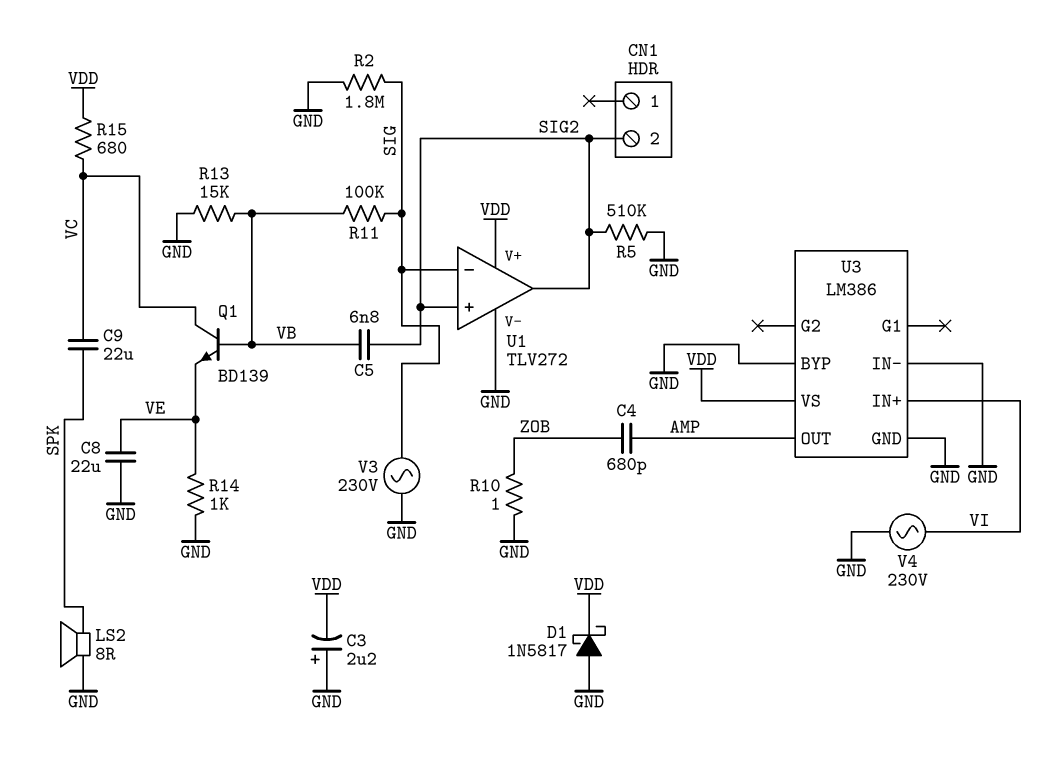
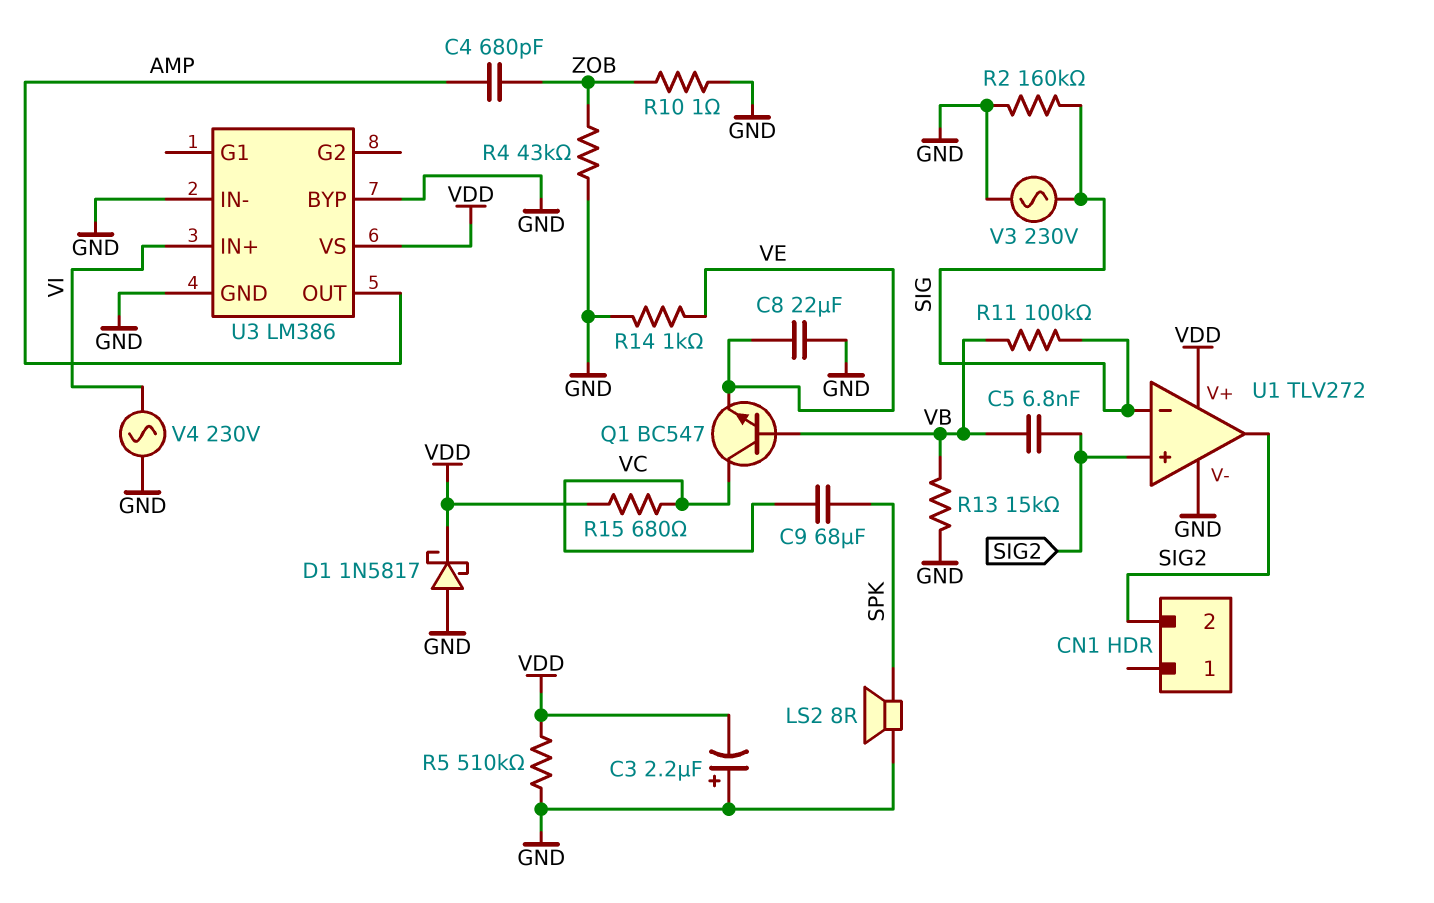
C9: 22uF (SPK, VC) -> 68uF (SPK, VC)
Q1: NPN BD139 (B VB, C VC, E VE) -> NPN BC547 (B VB, C VC, E VE)
R2: 1.8M (GND, SIG) -> 160k (GND, SIG)
R4: none -> 43k (GND, ZOB)
R5: 510k (GND, SIG2) -> 510k (GND, VDD)

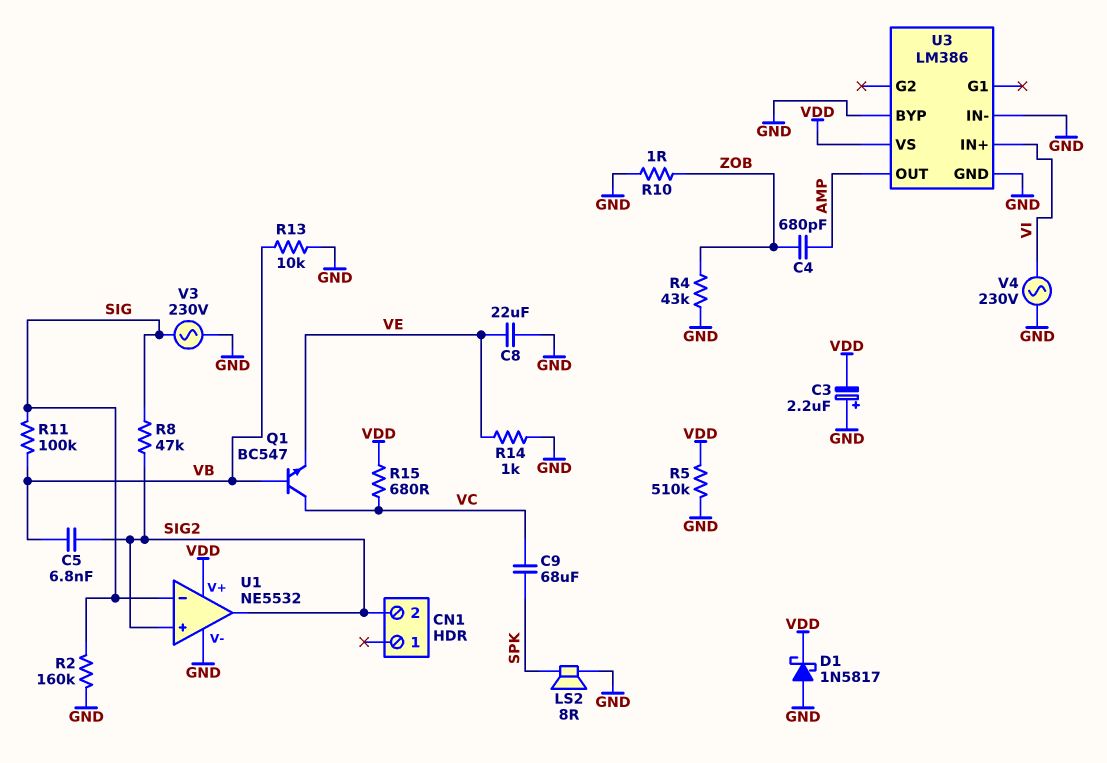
R8: none -> 47k (SIG, SIG2)
R13: 15k (GND, VB) -> 10k (GND, VB)
U1: TLV272 -> NE5532

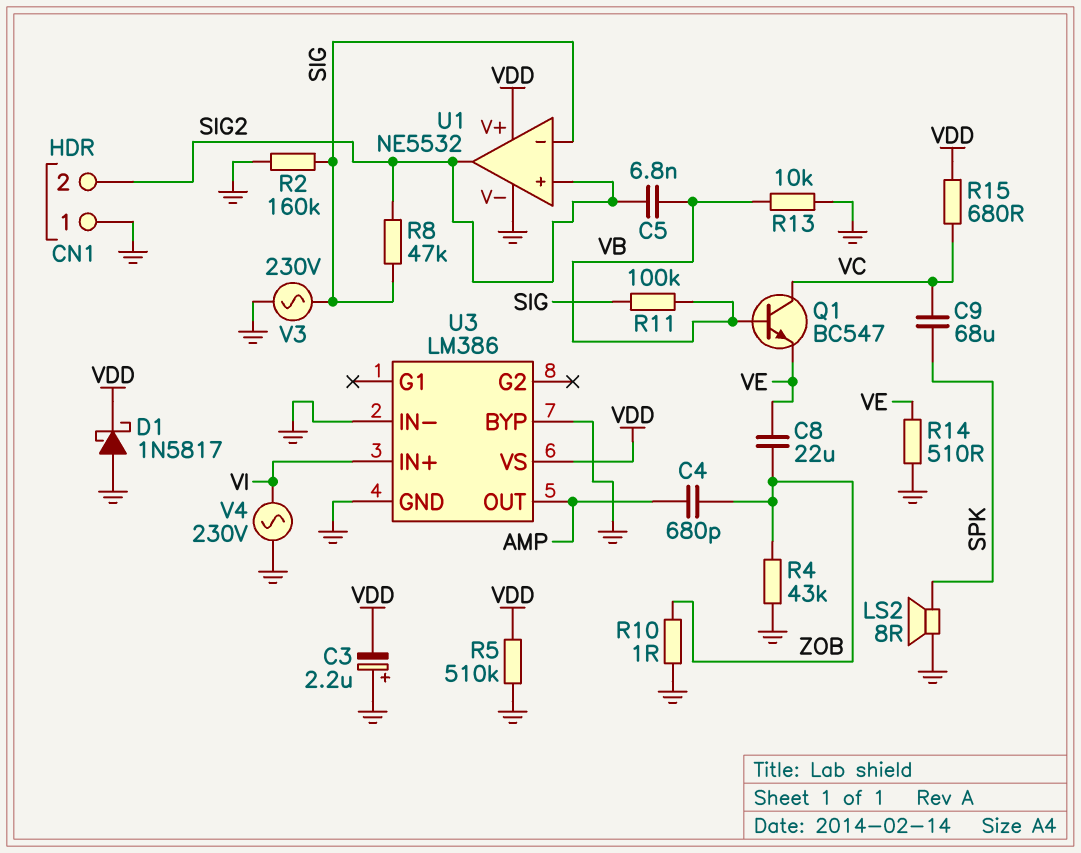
C8: 22uF (GND, VE) -> 22uF (VE, ZOB)
CN1 pin 1: none -> GND
R14: 1k (GND, VE) -> 510 (GND, VE)

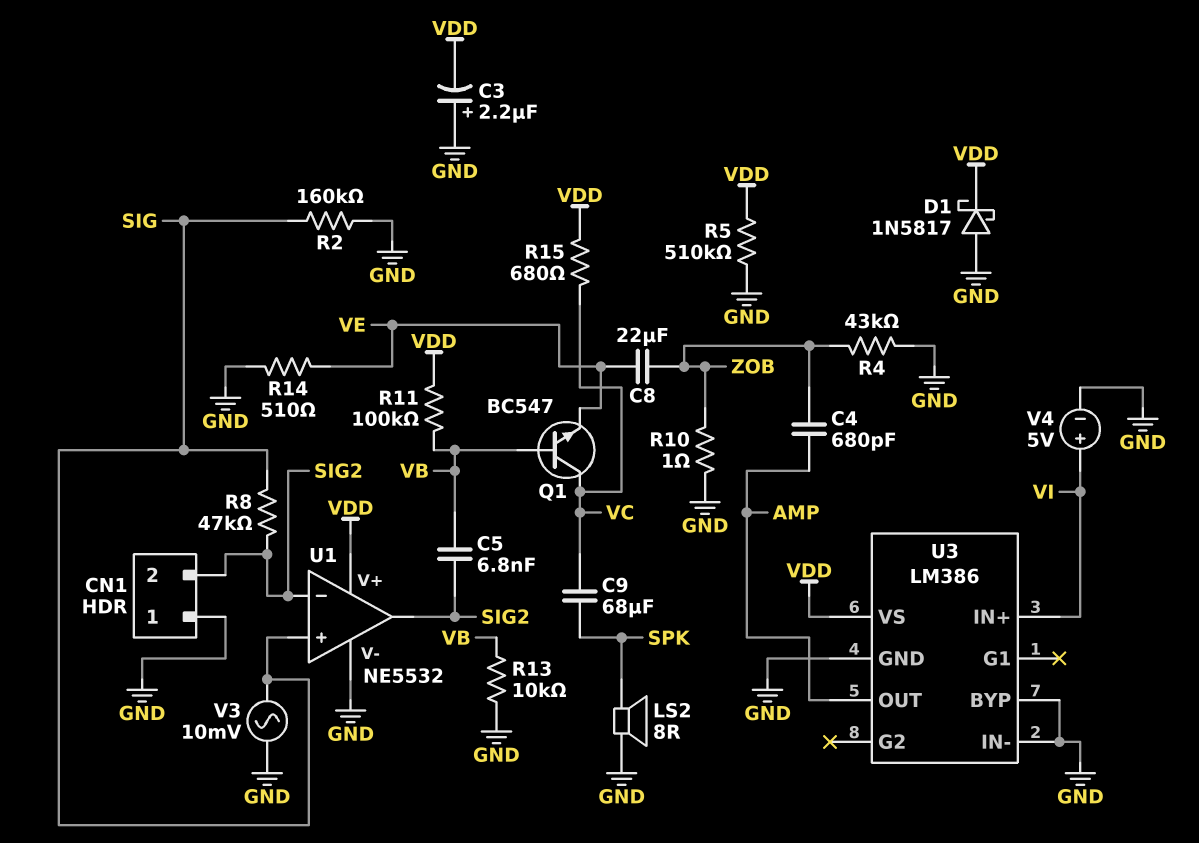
R11: 100k (SIG, VB) -> 100k (VB, VDD)
U1 pin in+: SIG2 -> SIG
U1 pin in-: SIG -> SIG2
V3: AC 230V (GND, SIG) -> AC 10mV (GND, SIG)
V4: AC 230V (GND, VI) -> 5V (plus VI, minus GND)

